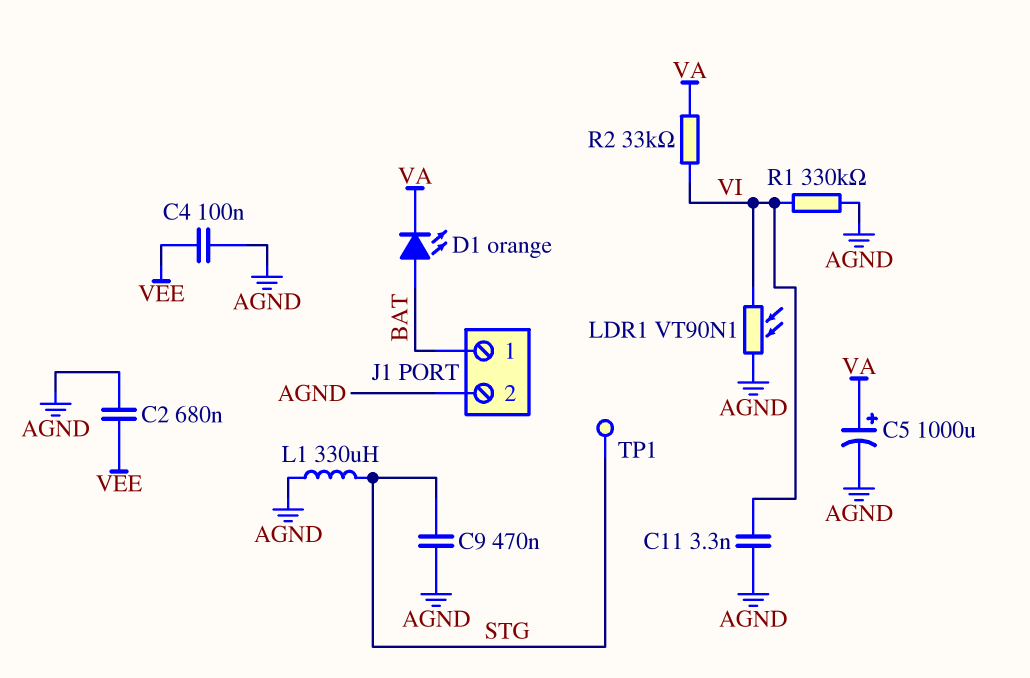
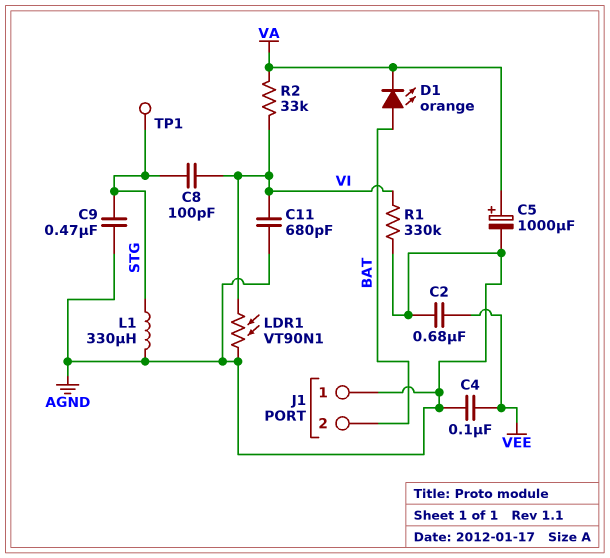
C8: none -> 100pF (STG, VI)
C11: 3.3nF (AGND, VI) -> 680pF (AGND, VI)
J1 pin 1: BAT -> AGND
J1 pin 2: AGND -> BAT

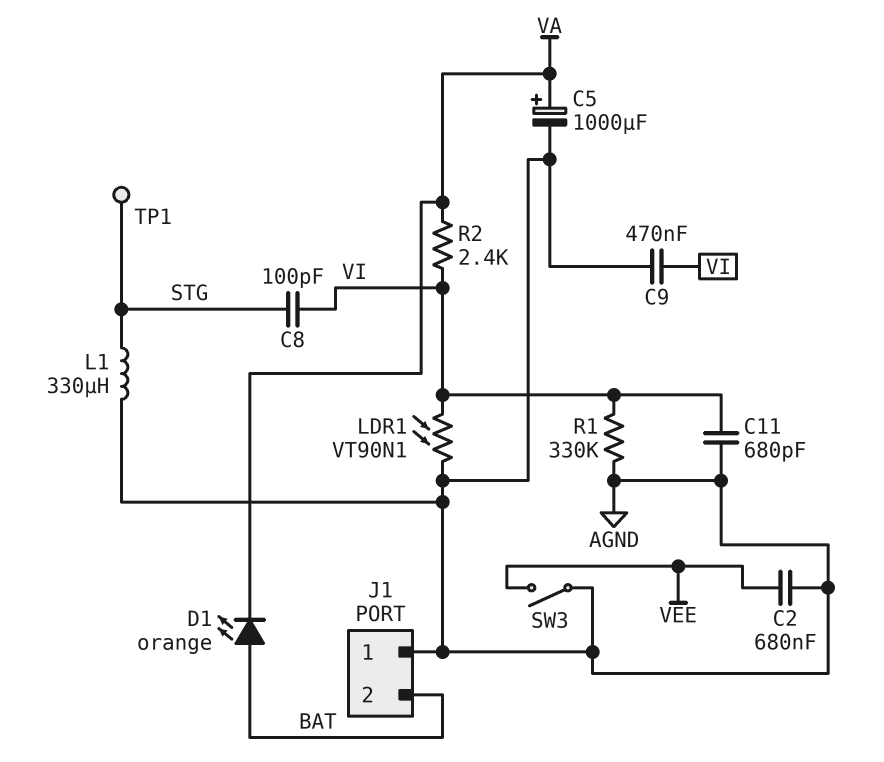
C4: 100nF (AGND, VEE) -> none
C9: 470nF (AGND, STG) -> 470nF (AGND, VI)
R2: 33k (VA, VI) -> 2.4k (VA, VI)
SW3: none -> switch (AGND, VEE)

